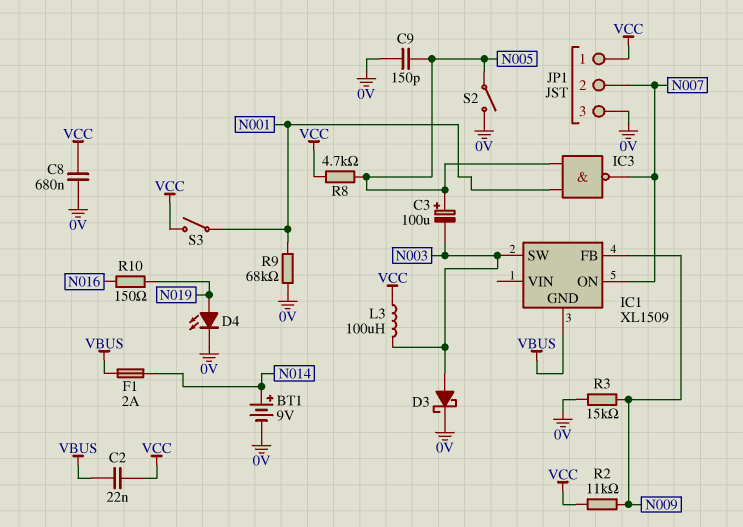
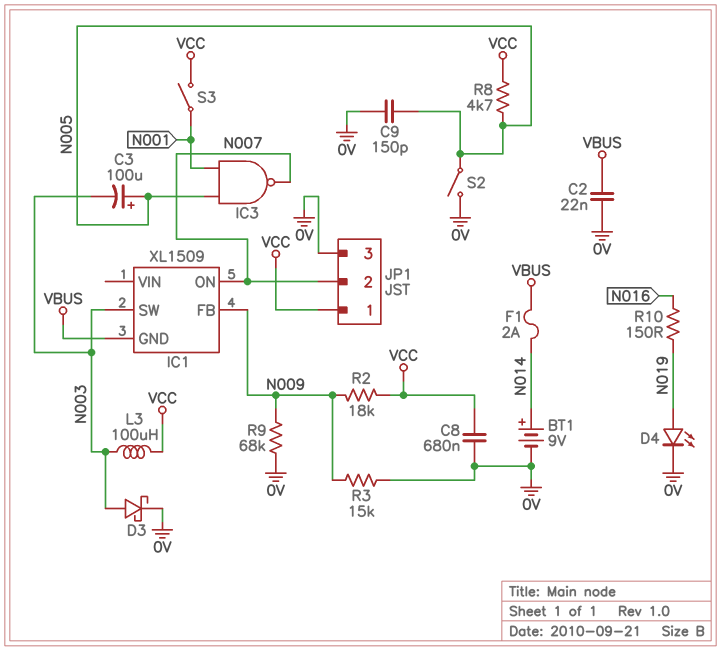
C2: 22nF (VBUS, VCC) -> 22nF (0V, VBUS)
R2: 11k (N009, VCC) -> 18k (N009, VCC)
R9: 68k (0V, N001) -> 68k (0V, N009)

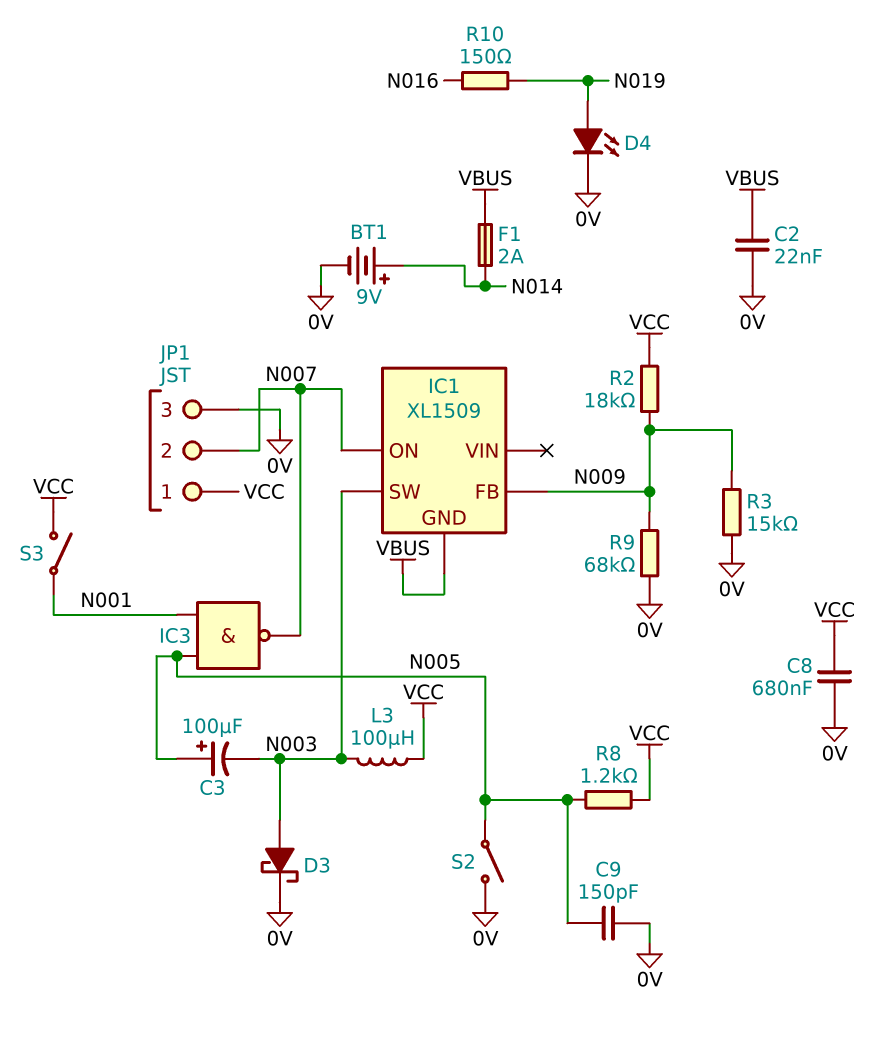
R8: 4.7k (N005, VCC) -> 1.2k (N005, VCC)

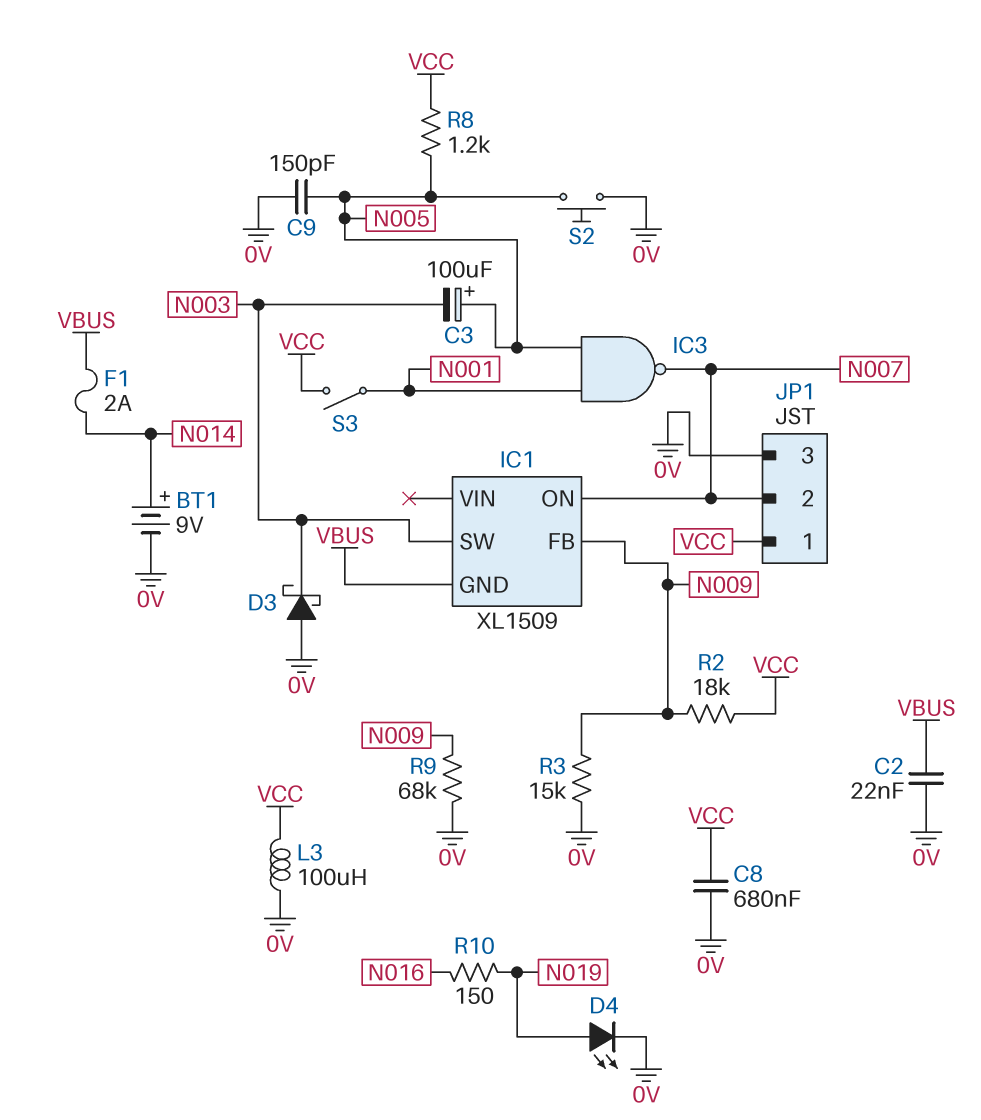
D3: schottky (A N003, K 0V) -> schottky (A 0V, K N003)
L3: 100uH (N003, VCC) -> 100uH (0V, VCC)
S2: switch (0V, N005) -> button (0V, N005)

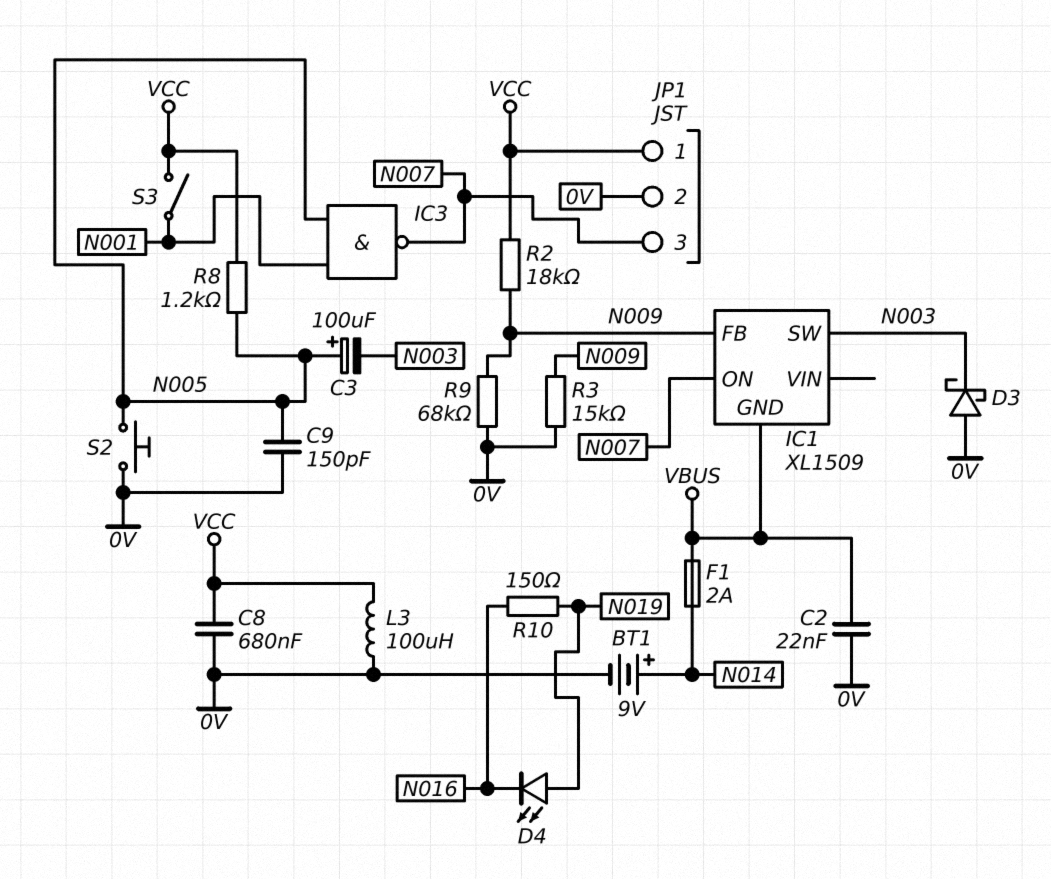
D4: LED (A N019, K 0V) -> LED (A N019, K N016)
JP1 pin 2: N007 -> 0V
JP1 pin 3: 0V -> N007

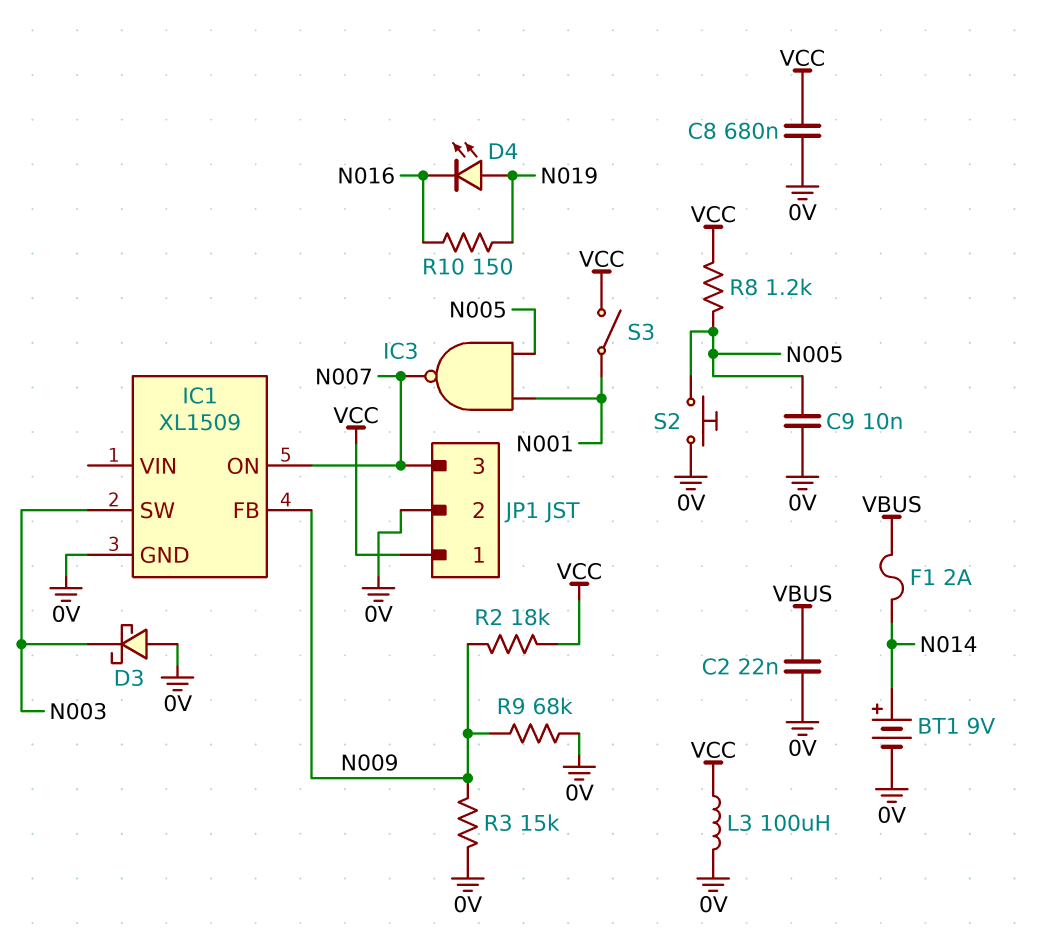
C3: 100uF (plus N005, minus N003) -> none
C9: 150pF (0V, N005) -> 10nF (0V, N005)
IC1 pin GND: VBUS -> 0V

